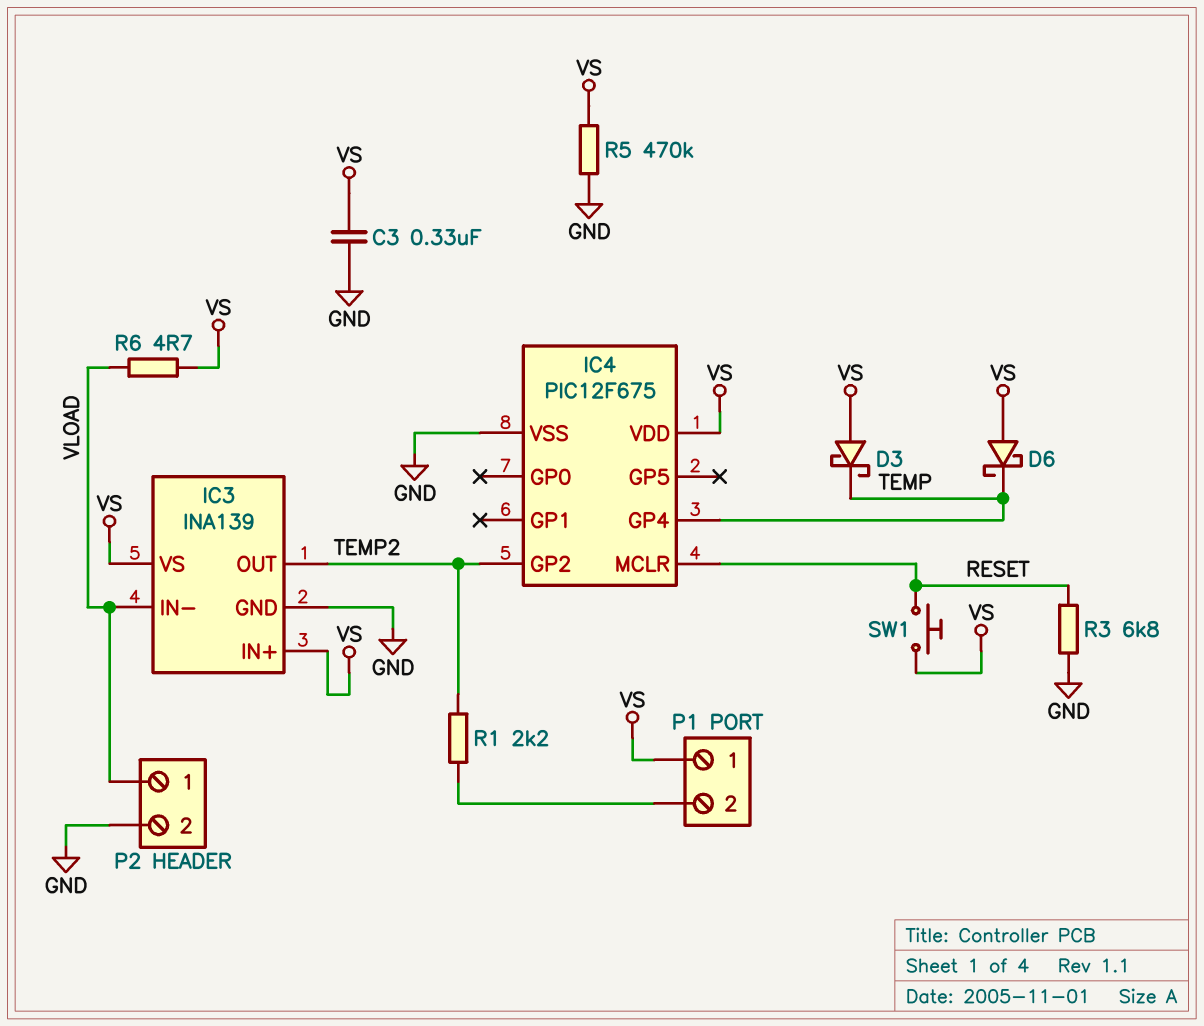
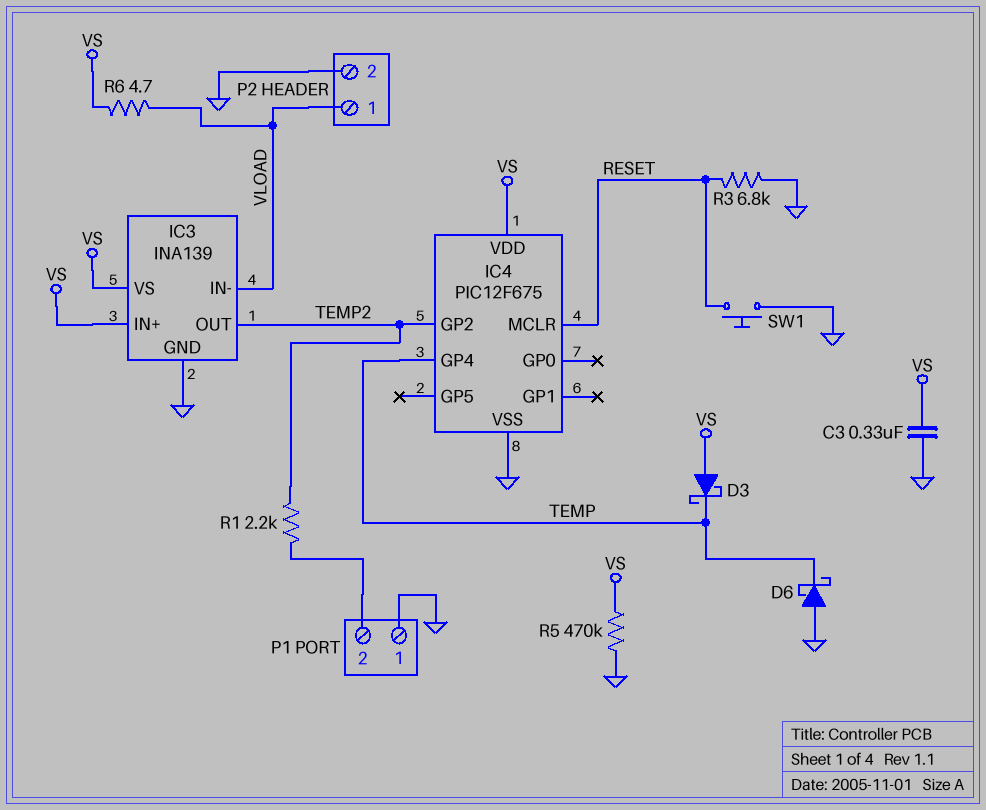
D6: schottky (A VS, K TEMP) -> schottky (A GND, K TEMP)
P1 pin 1: VS -> GND
SW1: button (RESET, VS) -> button (GND, RESET)

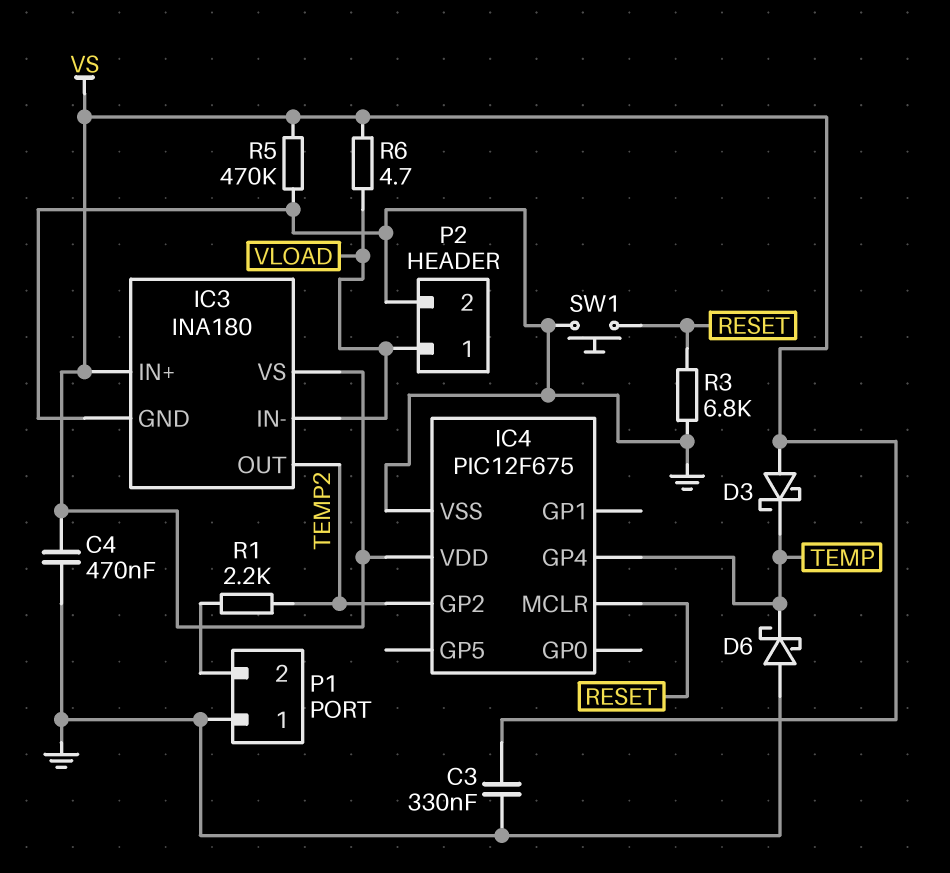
C4: none -> 470nF (GND, VS)
IC3: INA139 -> INA180

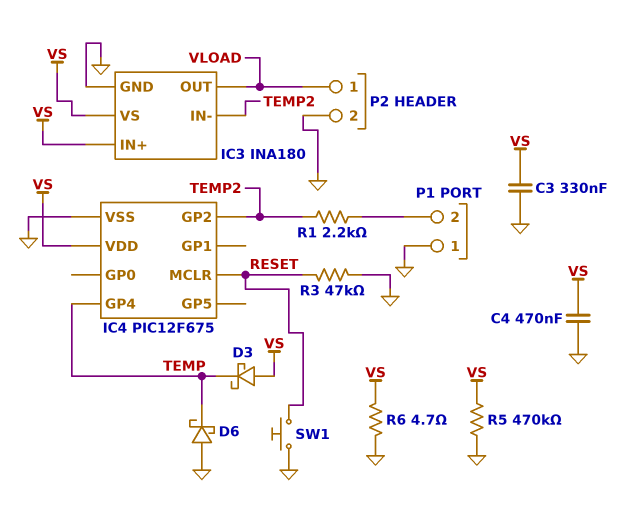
IC3 pin IN-: VLOAD -> TEMP2
IC3 pin OUT: TEMP2 -> VLOAD
R3: 6.8k (GND, RESET) -> 47k (GND, RESET)
R6: 4.7 (VLOAD, VS) -> 4.7 (GND, VS)

